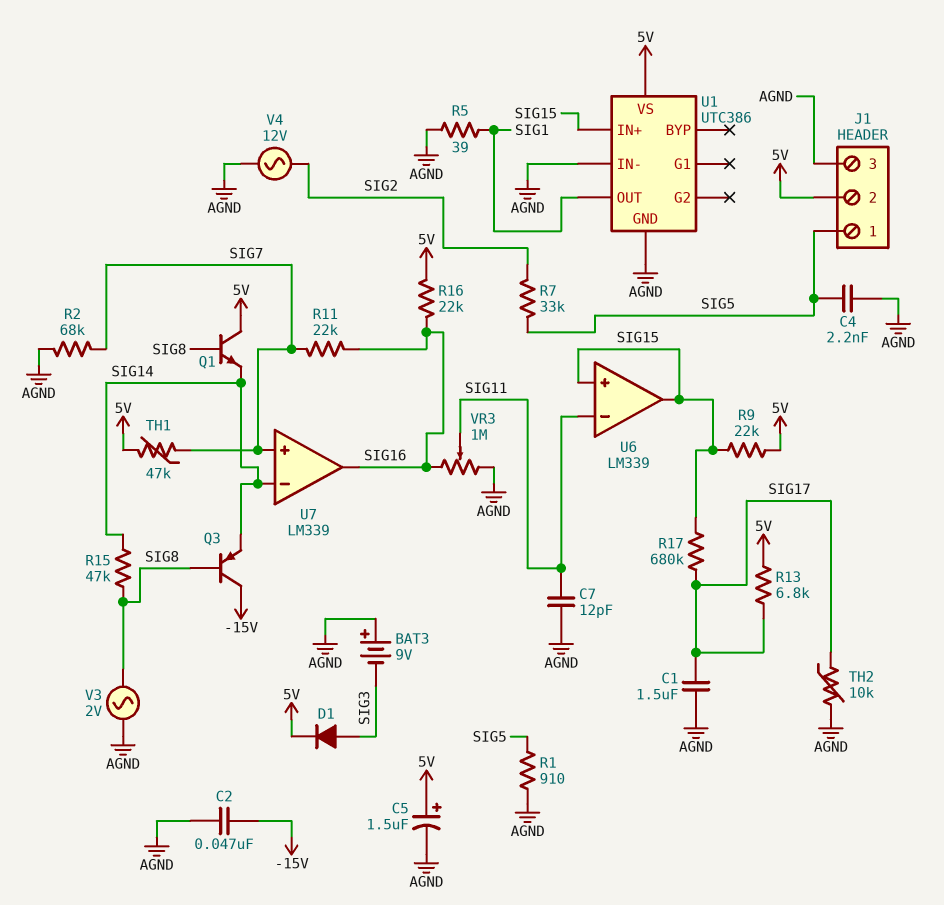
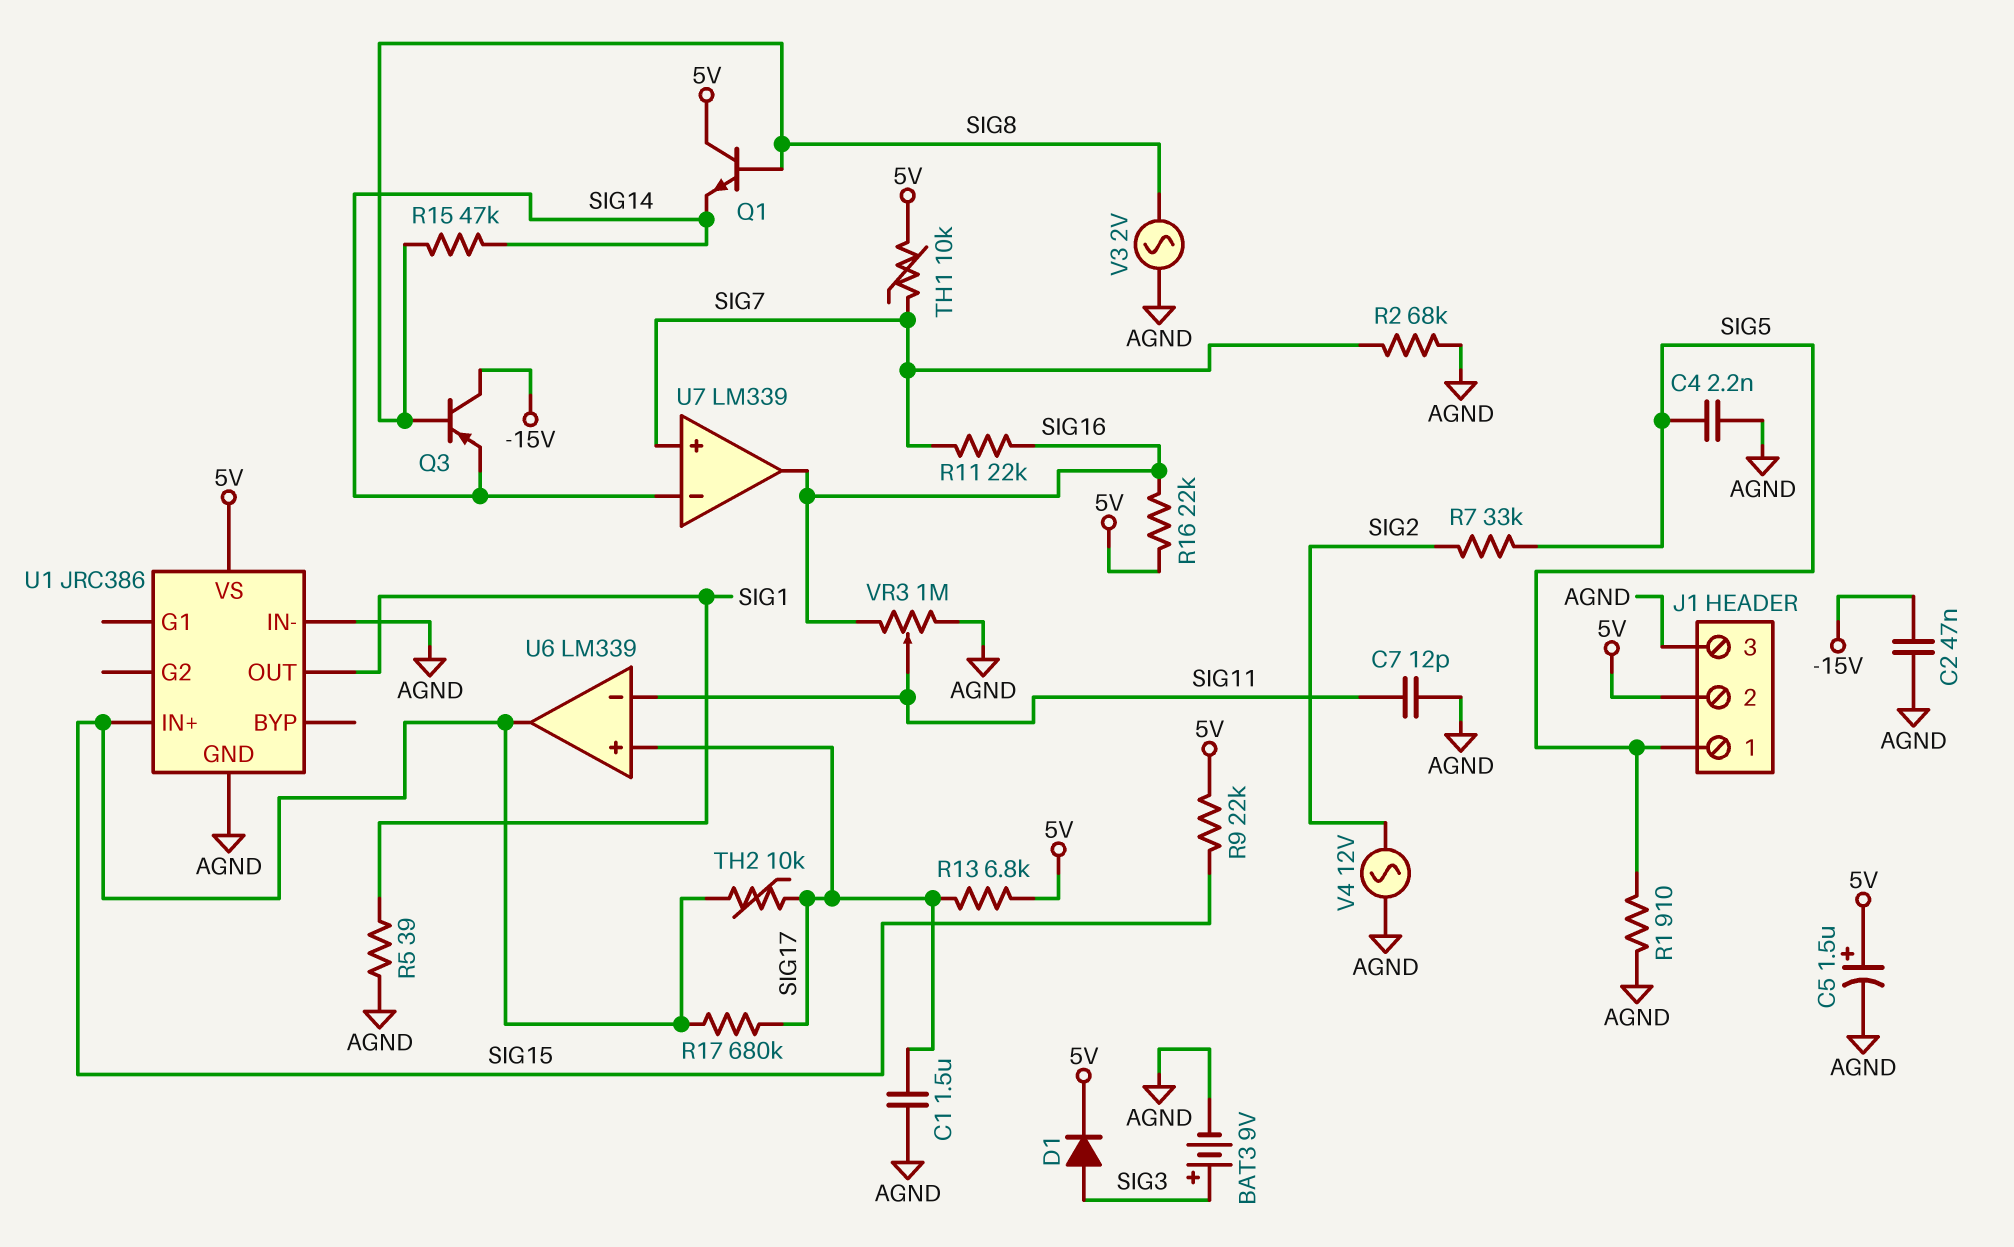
BAT3: 9V (plus AGND, minus SIG3) -> 9V (plus SIG3, minus AGND)
TH1: 47k (5V, SIG7) -> 10k (5V, SIG7)
TH2: 10k (AGND, SIG17) -> 10k (SIG15, SIG17)
U1: UTC386 -> JRC386
U6 pin in+: SIG15 -> SIG17

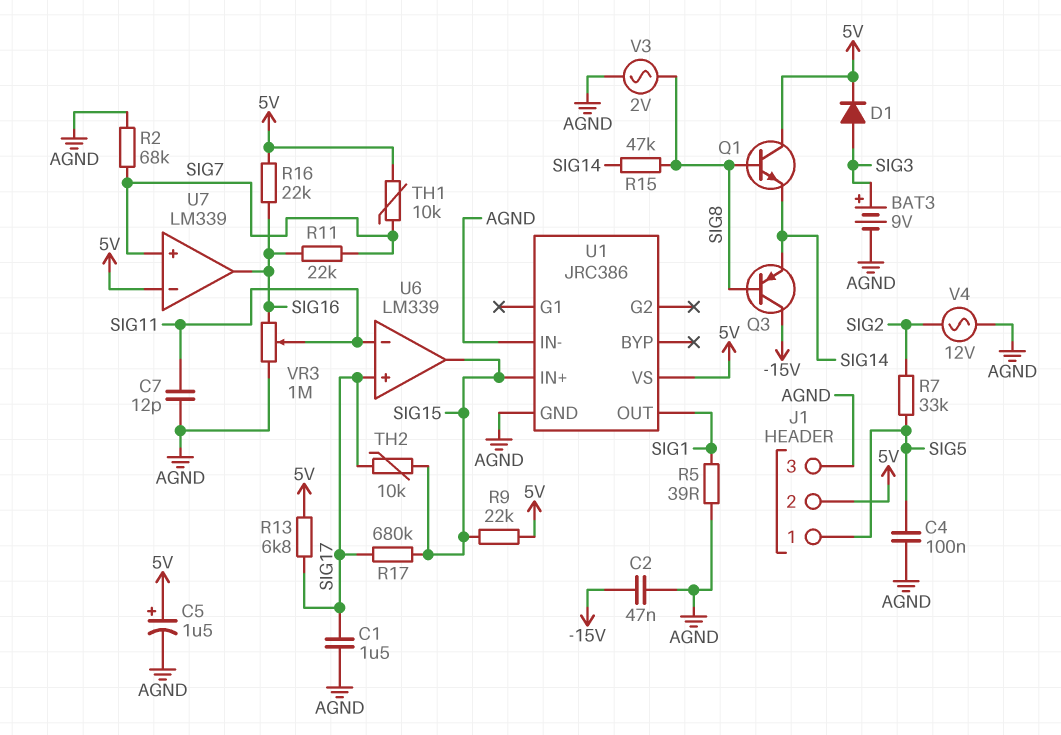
C4: 2.2nF (AGND, SIG5) -> 100nF (AGND, SIG5)
R1: 910 (AGND, SIG5) -> none
U7 pin in-: SIG14 -> 5V

